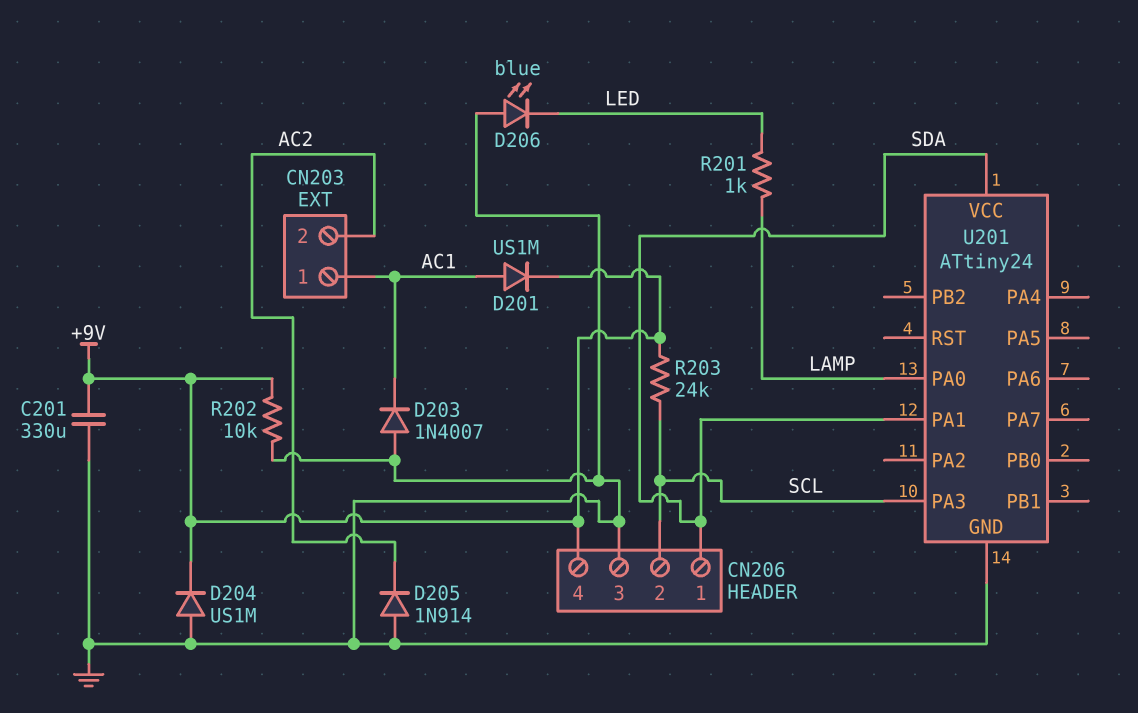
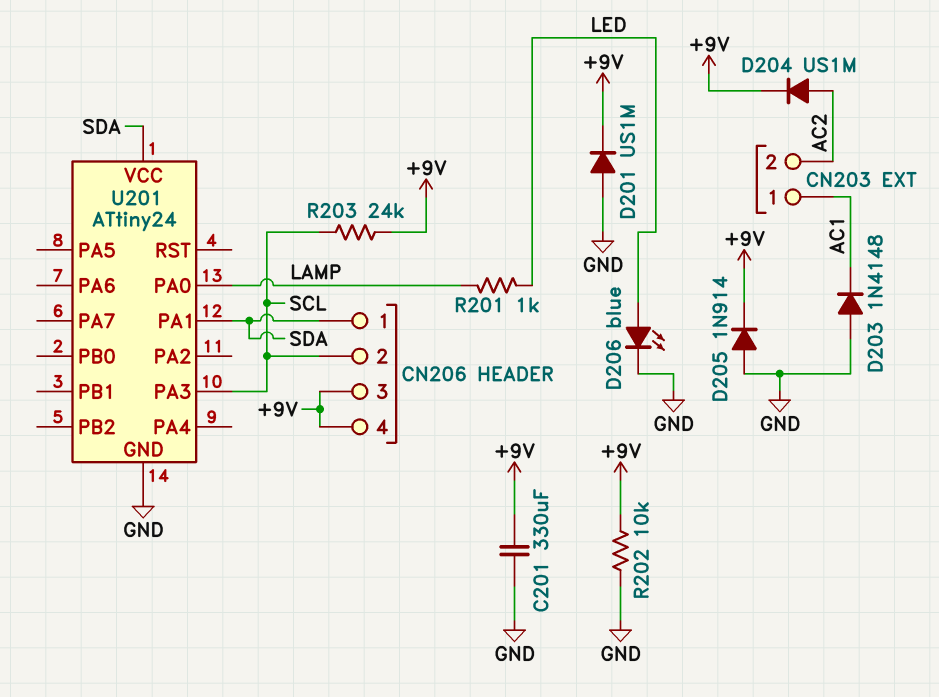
CN206 pin 3: GND -> +9V
D201: diode US1M (A AC1, K +9V) -> diode US1M (A GND, K +9V)
D203: diode 1N4007 (A GND, K AC1) -> diode 1N4148 (A GND, K AC1)
D204: diode US1M (A GND, K +9V) -> diode US1M (A AC2, K +9V)
D205: diode 1N914 (A GND, K AC2) -> diode 1N914 (A GND, K +9V)
D206: LED blue (A GND, K LED) -> LED blue (A LED, K GND)

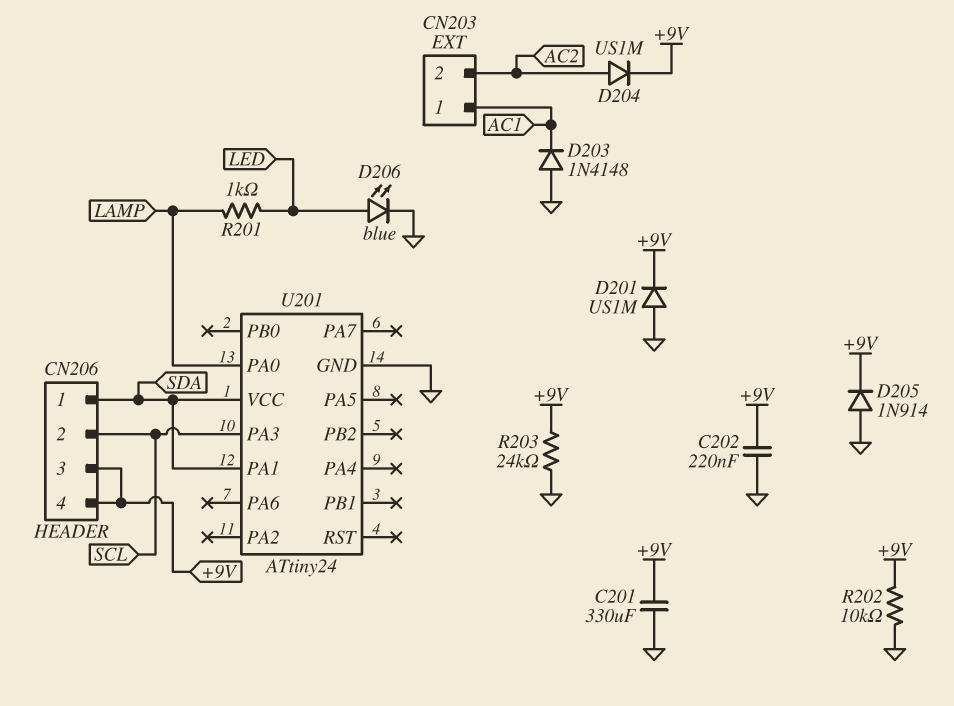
C202: none -> 220nF (+9V, GND)
R203: 24k (+9V, SCL) -> 24k (+9V, GND)

